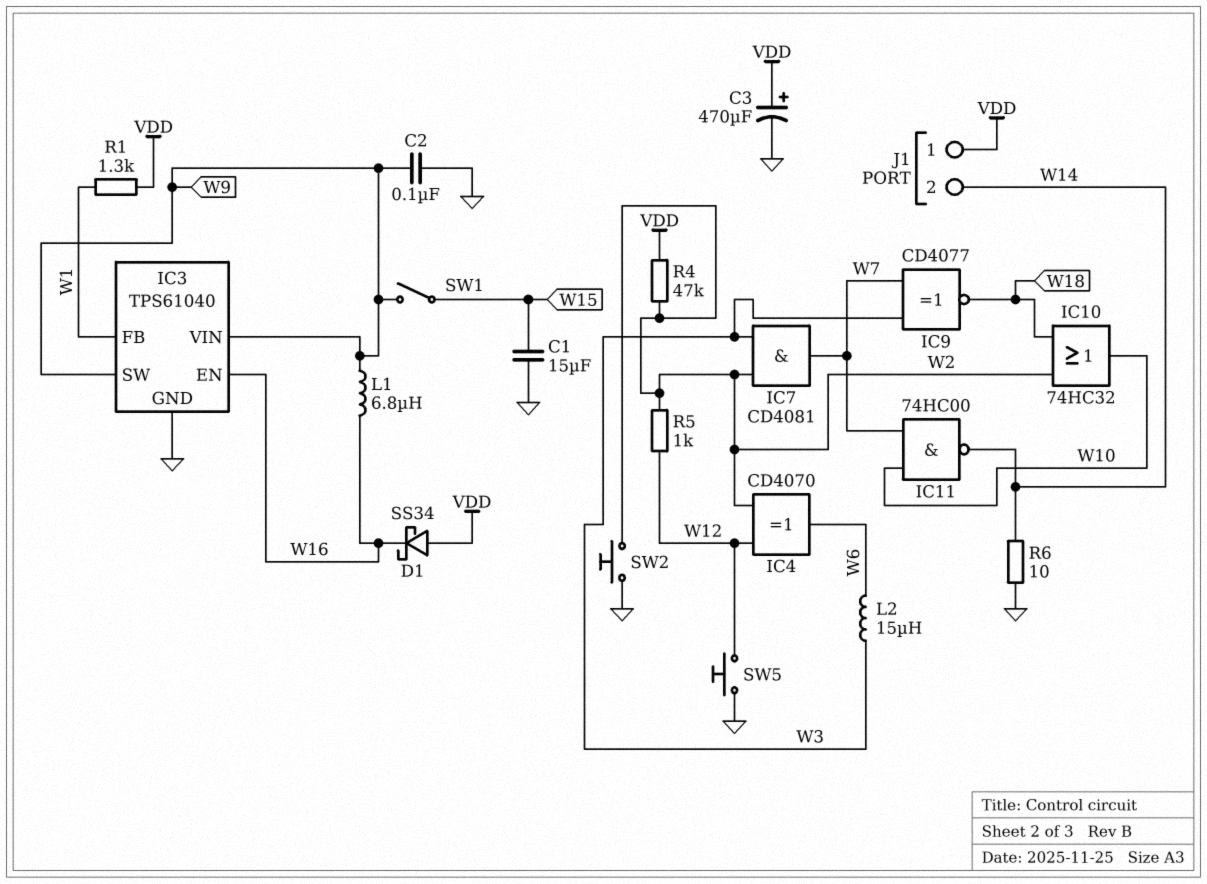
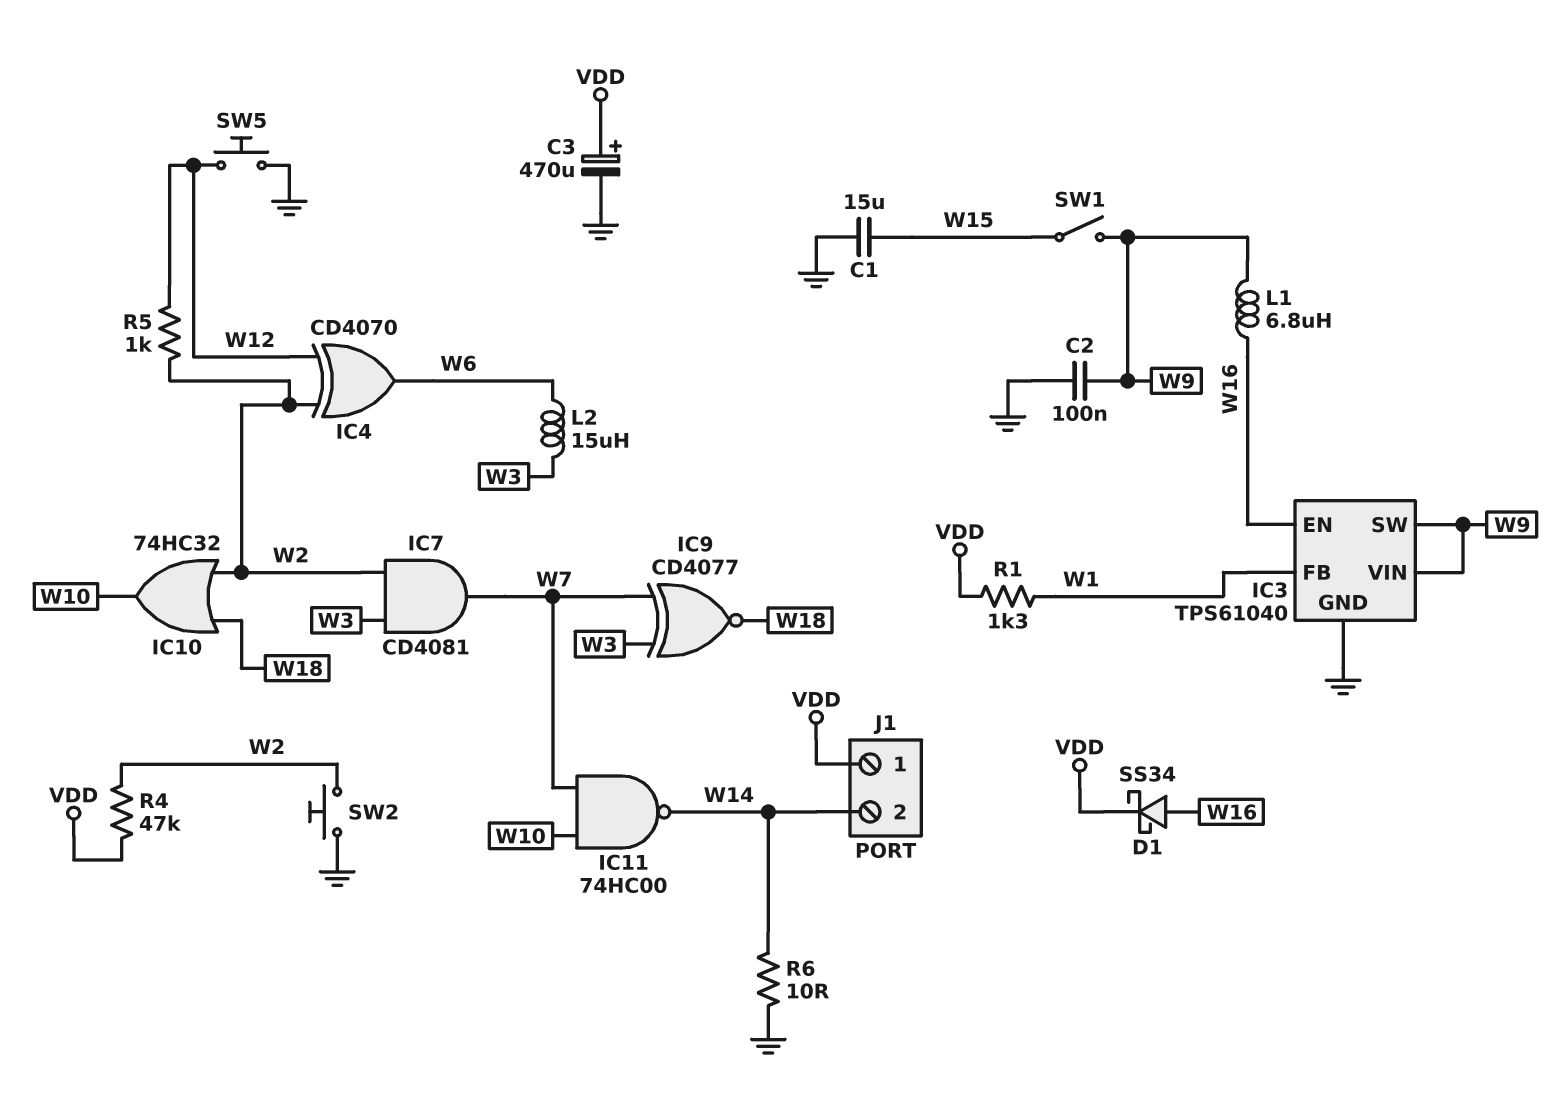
D1: schottky SS34 (A VDD, K W16) -> schottky SS34 (A W16, K VDD)

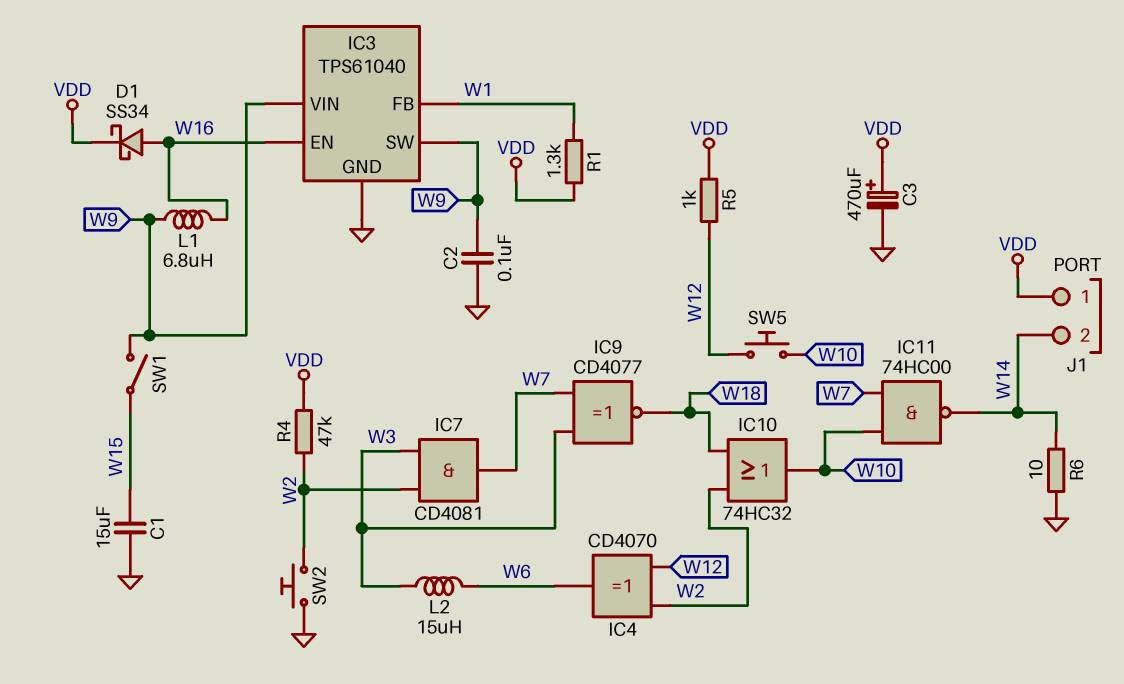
R5: 1k (W2, W12) -> 1k (VDD, W12)
SW5: button (GND, W12) -> button (W10, W12)

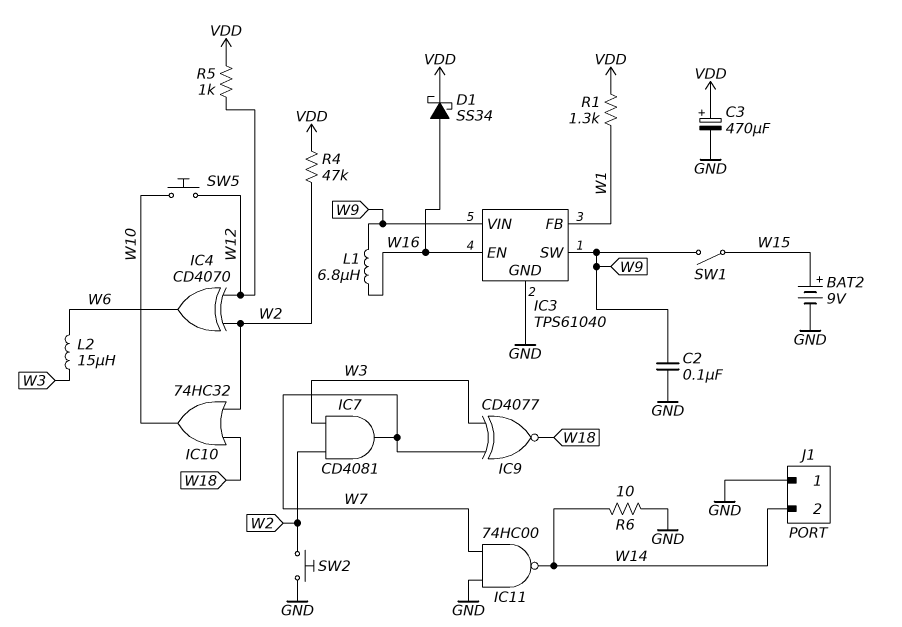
BAT2: none -> 9V (plus W15, minus GND)
C1: 15uF (GND, W15) -> none
IC11: NAND 74HC00 (in W7, in W10, out W14) -> NAND 74HC00 (in GND, in W7, out W14)
J1 pin 1: VDD -> GND

